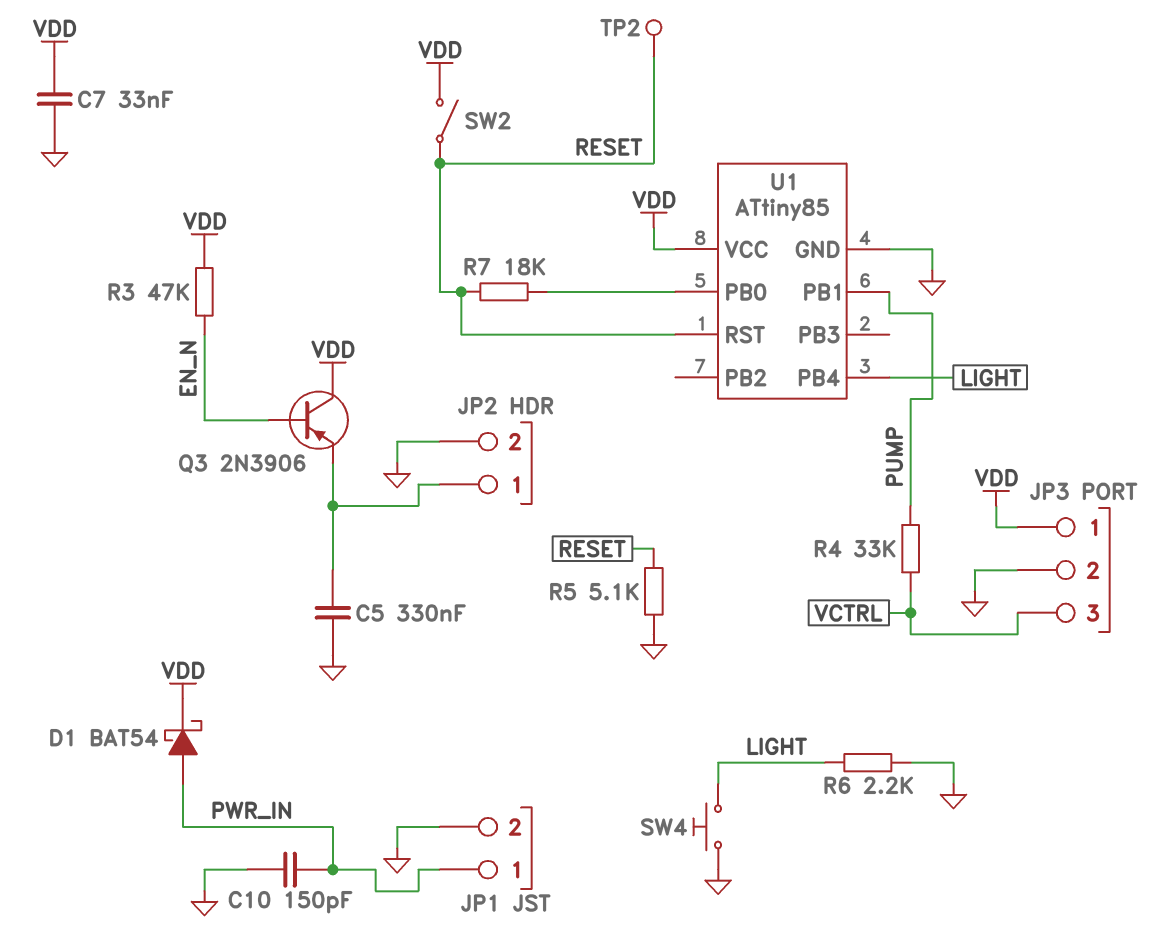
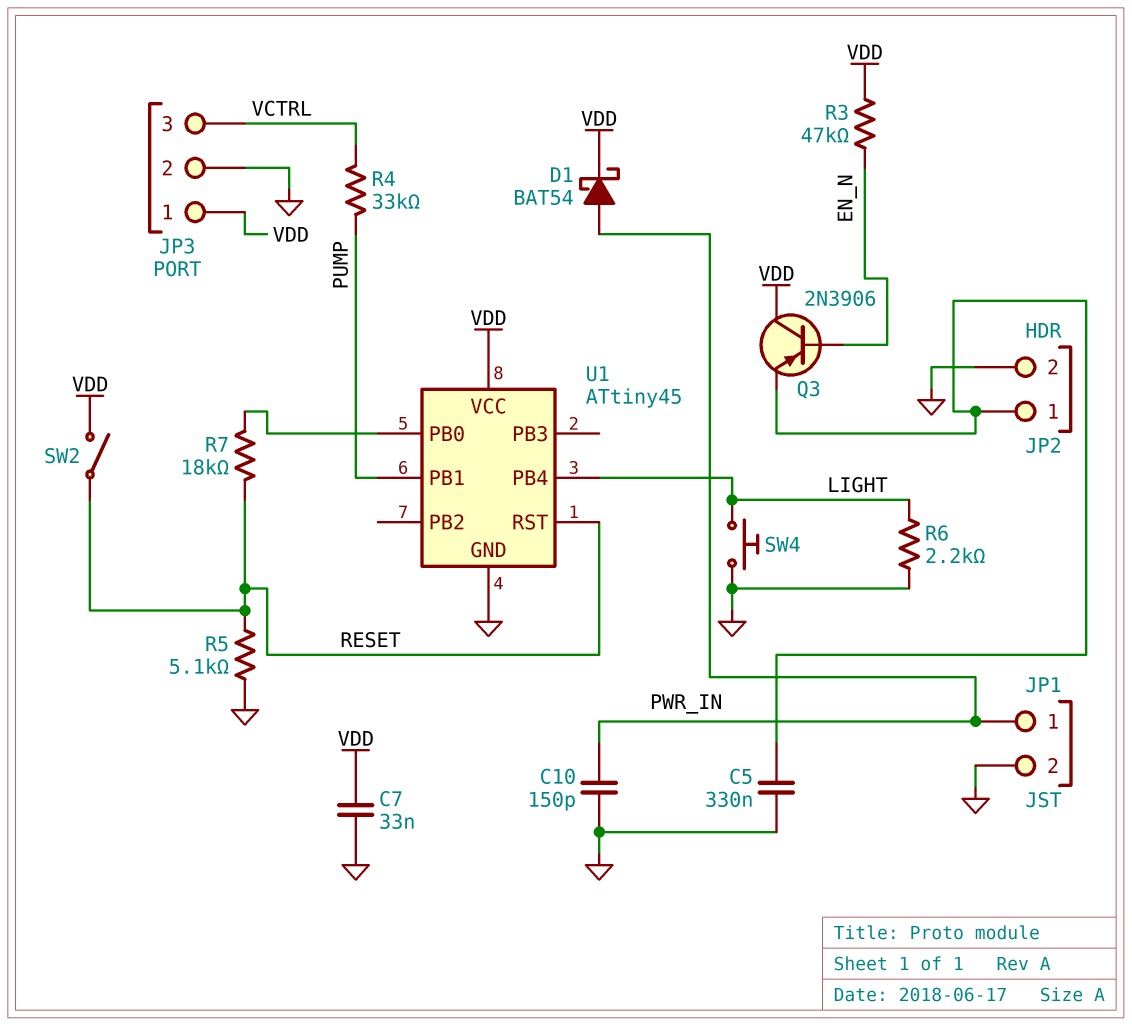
TP2: test point (RESET) -> none
U1: ATtiny85 -> ATtiny45

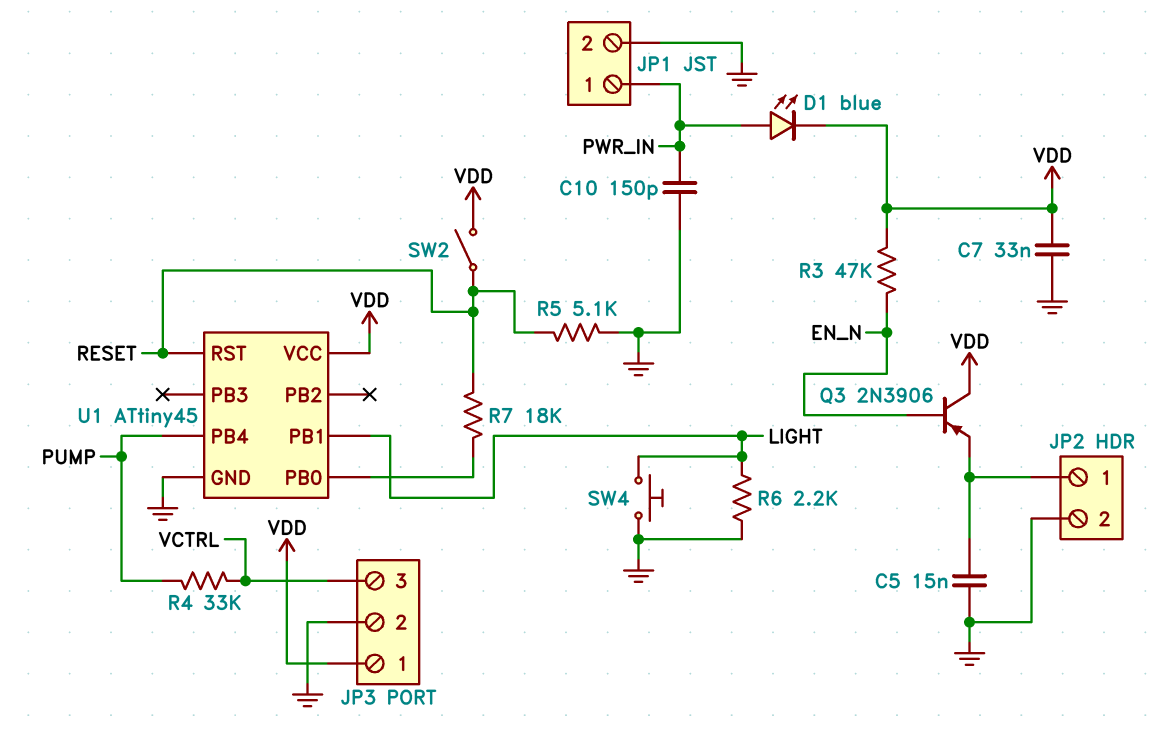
C5: 330nF (GND, JP2/1) -> 15nF (GND, JP2/1)
D1: schottky BAT54 (A PWR_IN, K VDD) -> LED blue (A PWR_IN, K VDD)
U1 pin PB1: PUMP -> LIGHT
U1 pin PB4: LIGHT -> PUMP

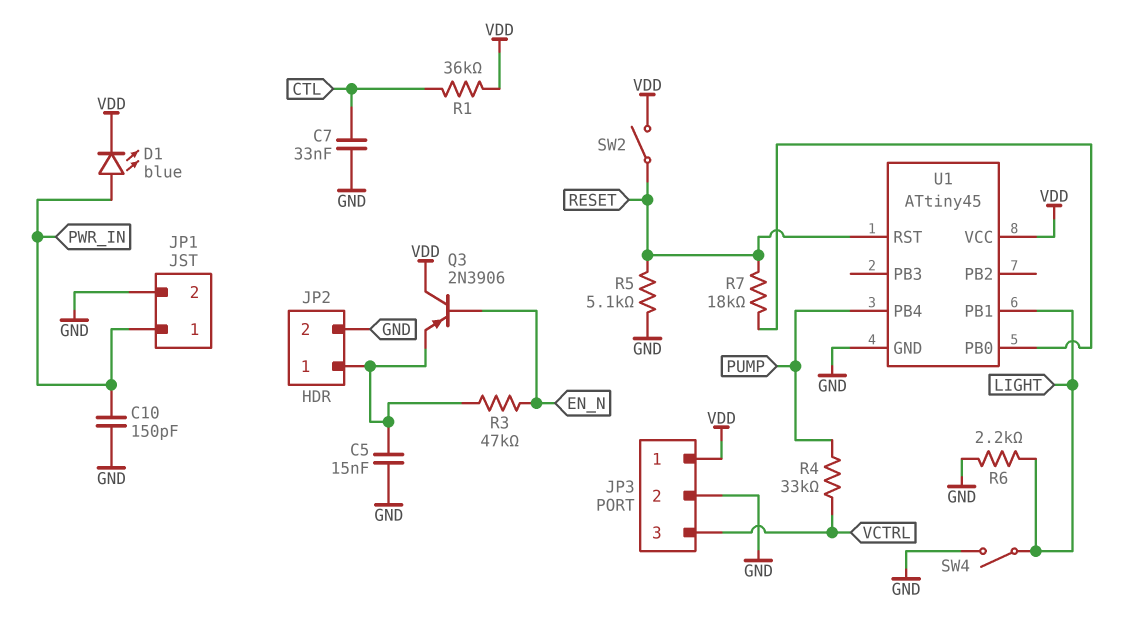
C7: 33nF (GND, VDD) -> 33nF (CTL, GND)
R1: none -> 36k (CTL, VDD)
R3: 47k (EN_N, VDD) -> 47k (EN_N, JP2/1)
SW4: button (GND, LIGHT) -> switch (GND, LIGHT)

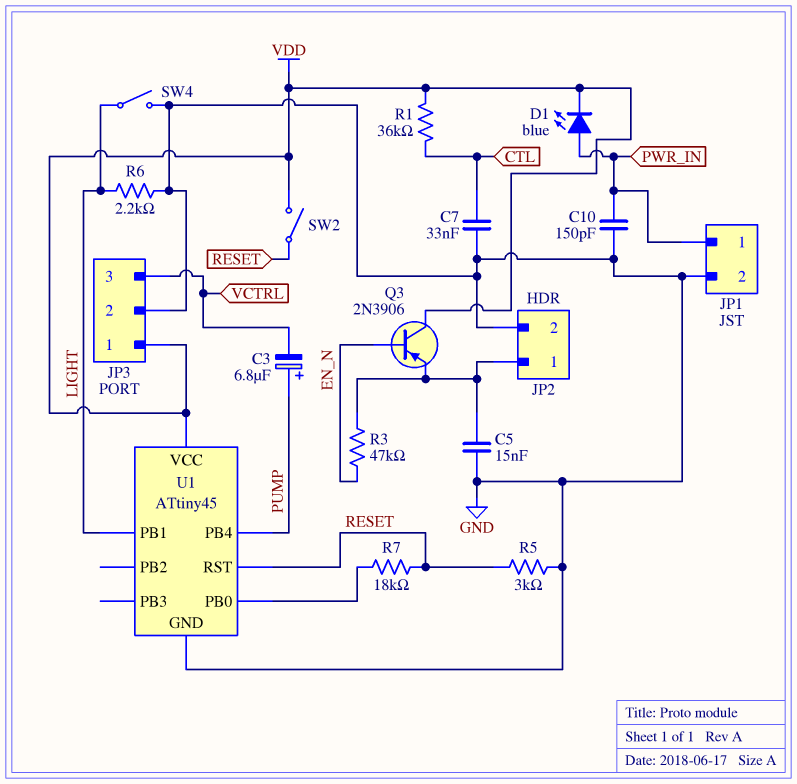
C3: none -> 6.8uF (plus PUMP, minus VCTRL)
R4: 33k (PUMP, VCTRL) -> none
R5: 5.1k (GND, RESET) -> 3k (GND, RESET)

